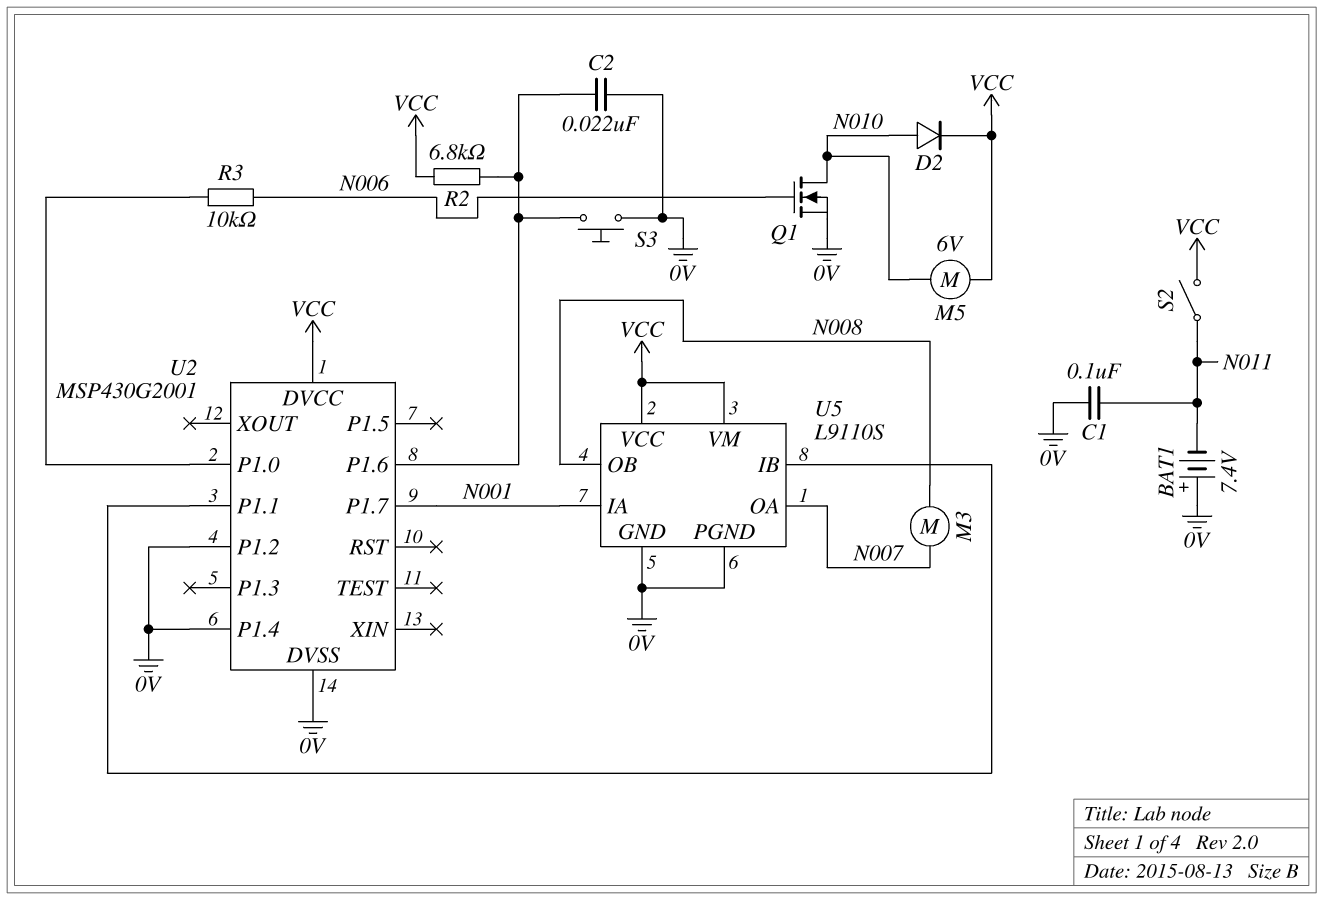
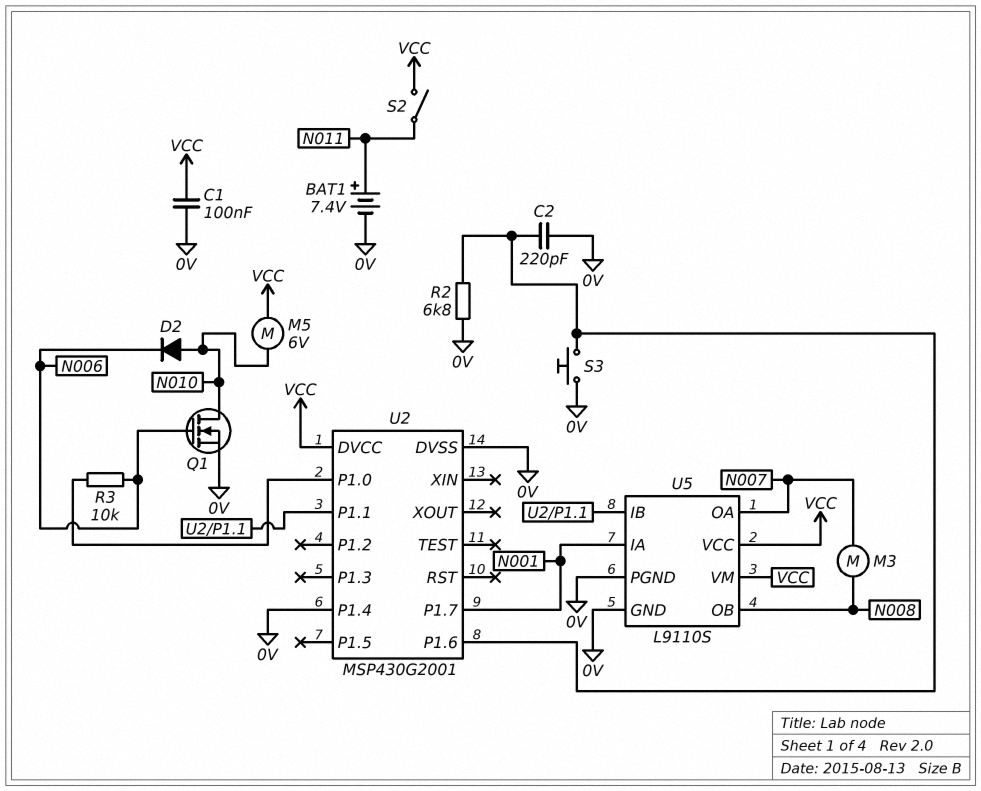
BAT1: 7.4V (plus 0V, minus N011) -> 7.4V (plus N011, minus 0V)
C1: 100nF (0V, N011) -> 100nF (0V, VCC)
C2: 22nF (0V, U2/P1.6) -> 220pF (0V, U2/P1.6)
D2: diode (A N010, K VCC) -> diode (A N010, K N006)
R2: 6.8k (U2/P1.6, VCC) -> 6.8k (0V, U2/P1.6)
U2 pin P1.2: 0V -> none

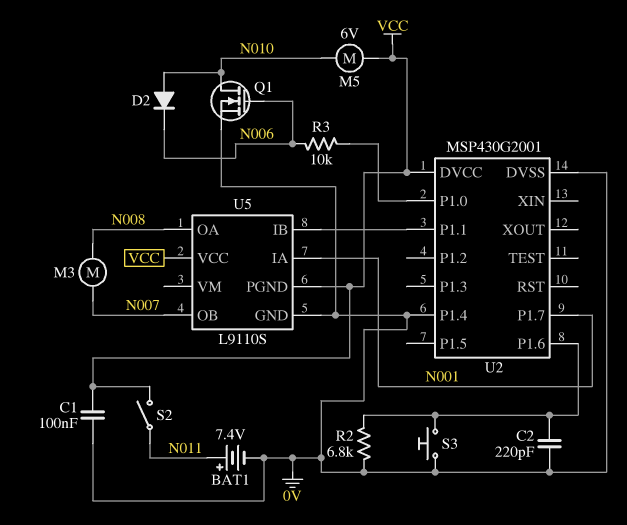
U5 pin OA: N007 -> N008
U5 pin OB: N008 -> N007
U5 pin PGND: 0V -> VCC
U5 pin VM: VCC -> none

